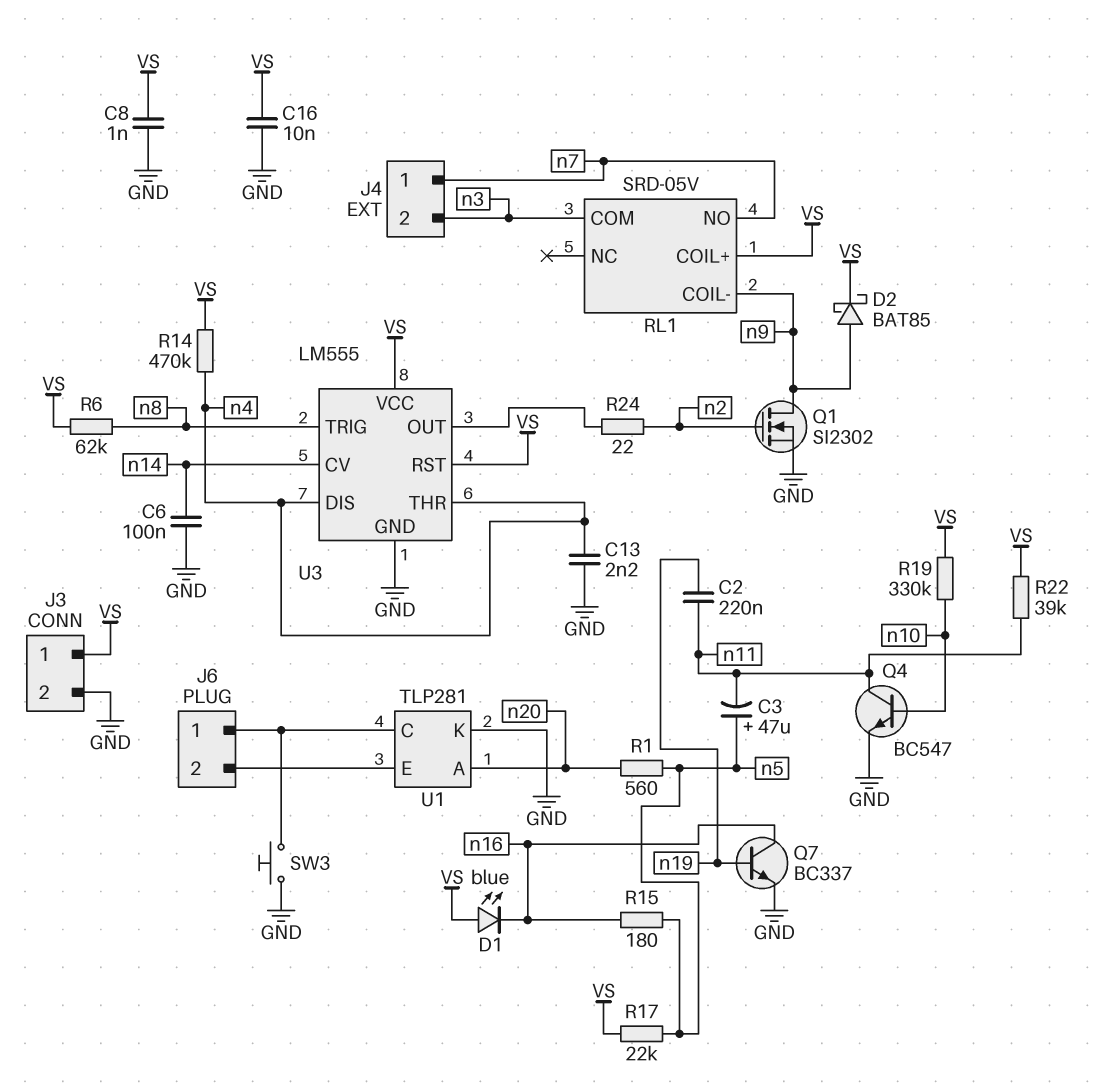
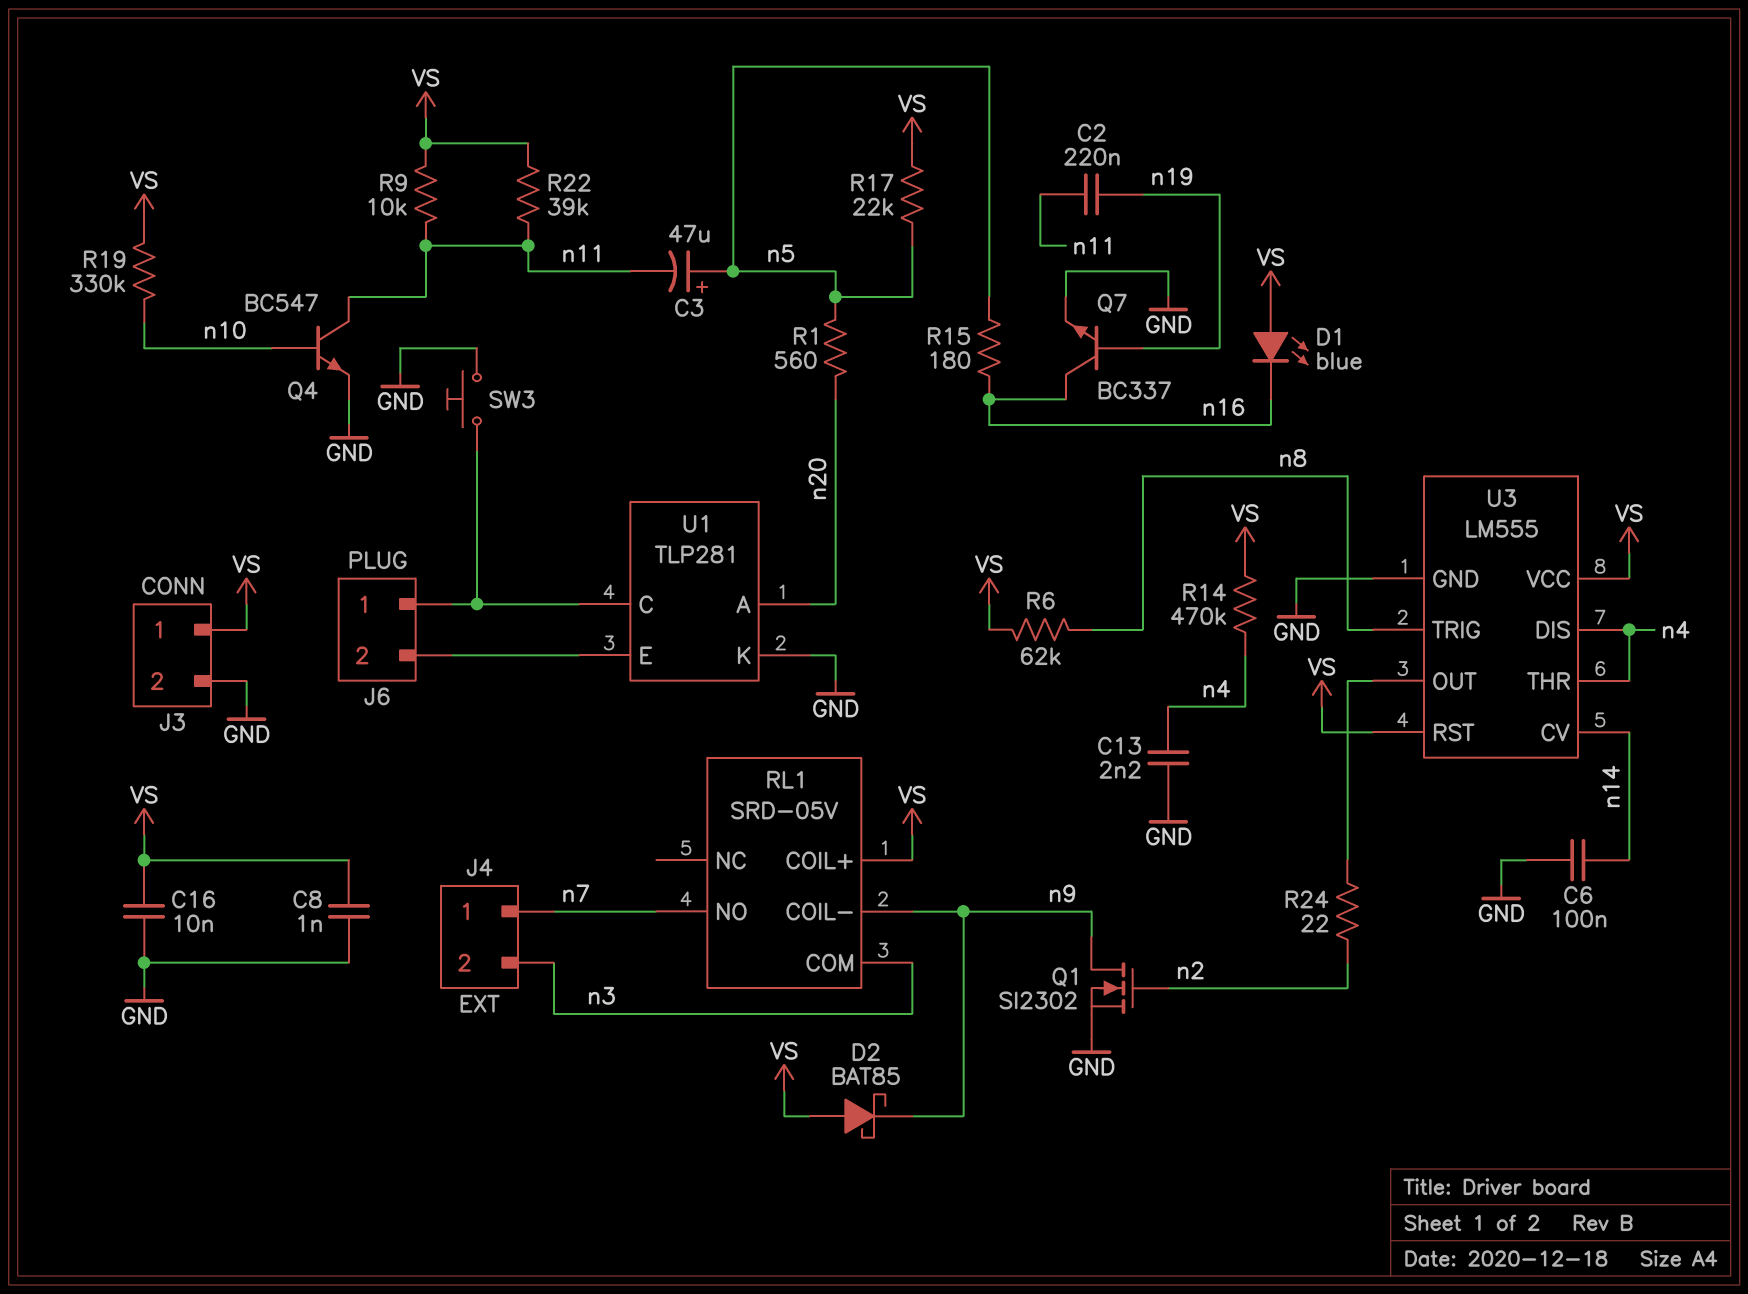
D2: schottky BAT85 (A n9, K VS) -> schottky BAT85 (A VS, K n9)
R9: none -> 10k (VS, n11)

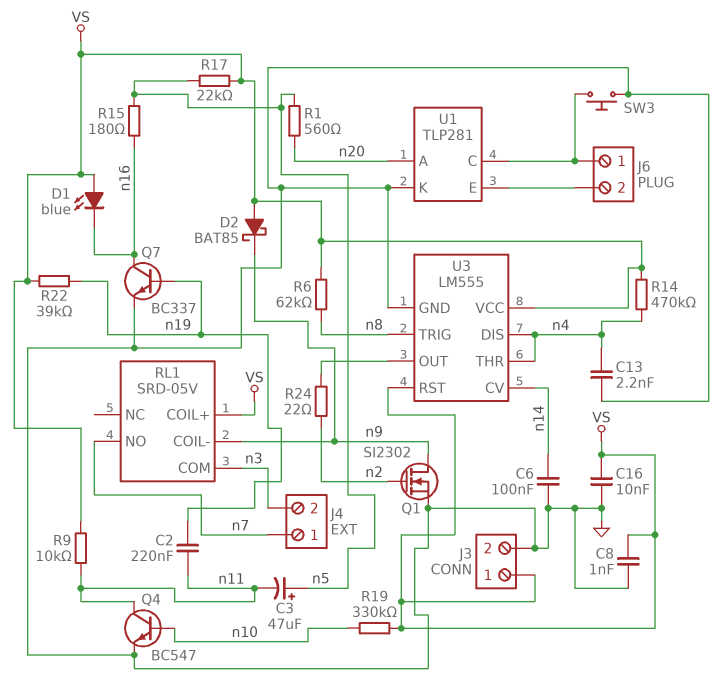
R22: 39k (VS, n11) -> 39k (VS, n19)

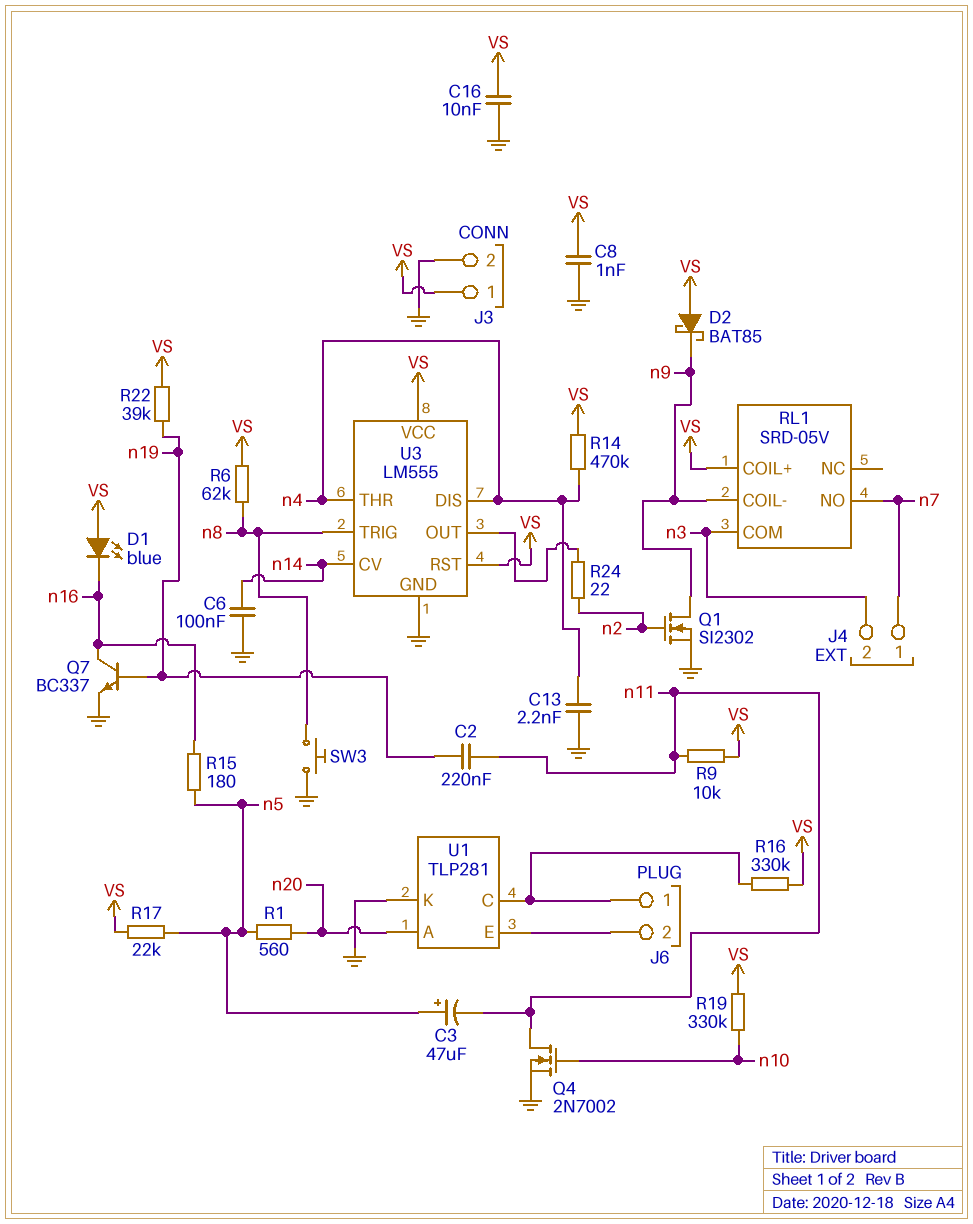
Q4: NPN BC547 (B n10, C n11, E GND) -> NMOS 2N7002 (G n10, D n11, S GND)
R16: none -> 330k (J6/1, VS)
SW3: button (GND, J6/1) -> button (GND, n8)

